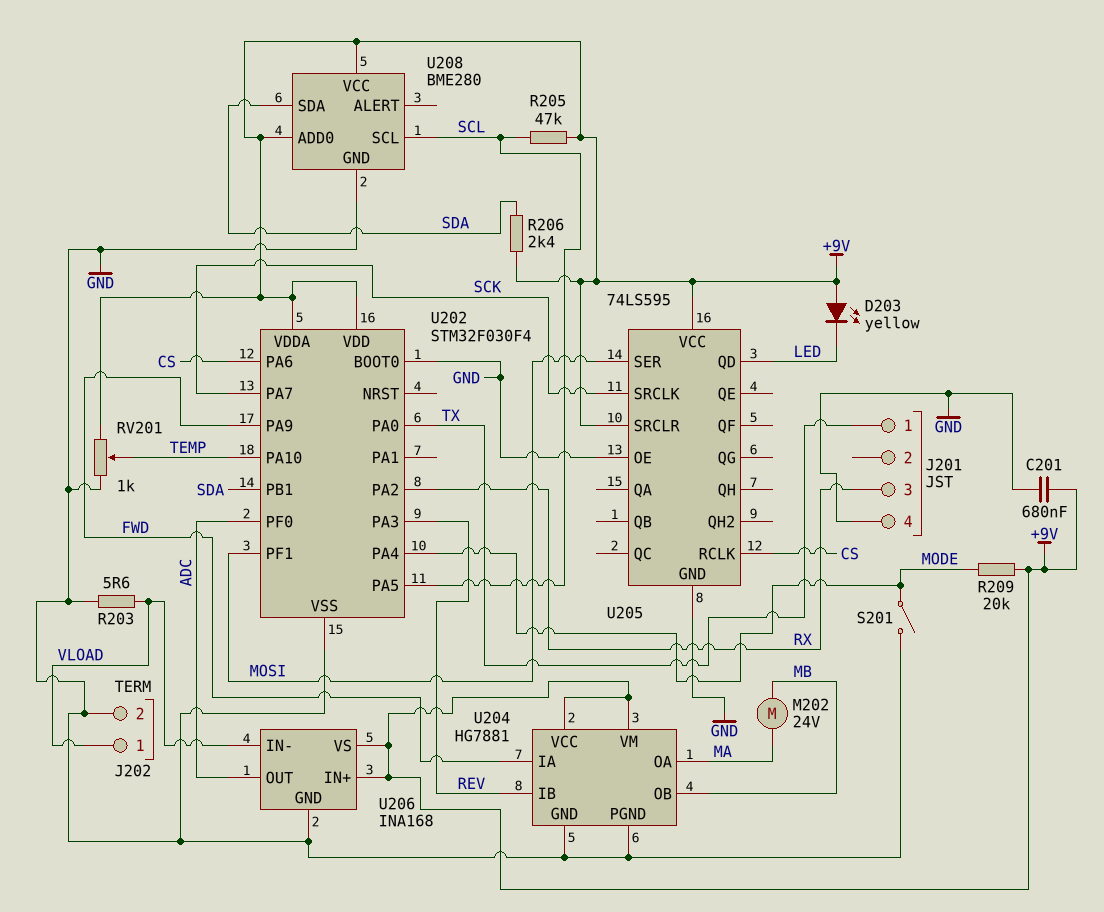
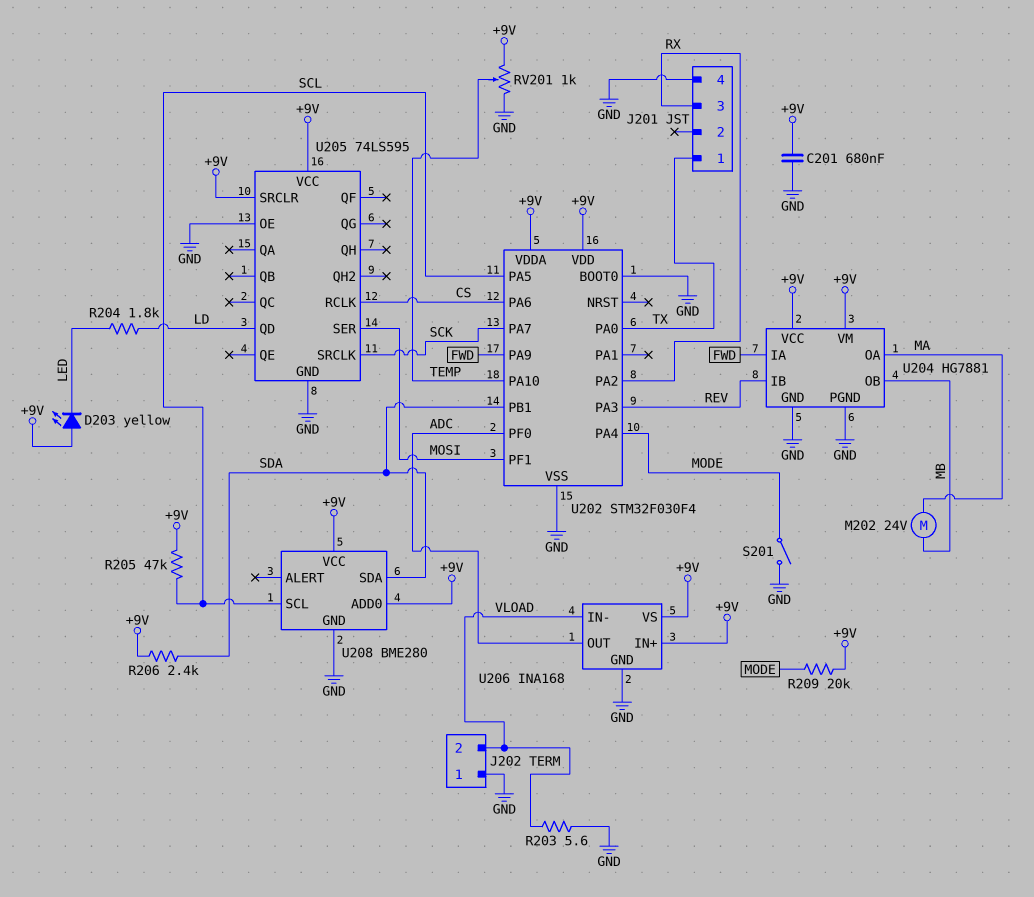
J202 pin 1: VLOAD -> GND
J202 pin 2: GND -> VLOAD
R204: none -> 1.8k (LD, LED)
U205 pin QD: LED -> LD

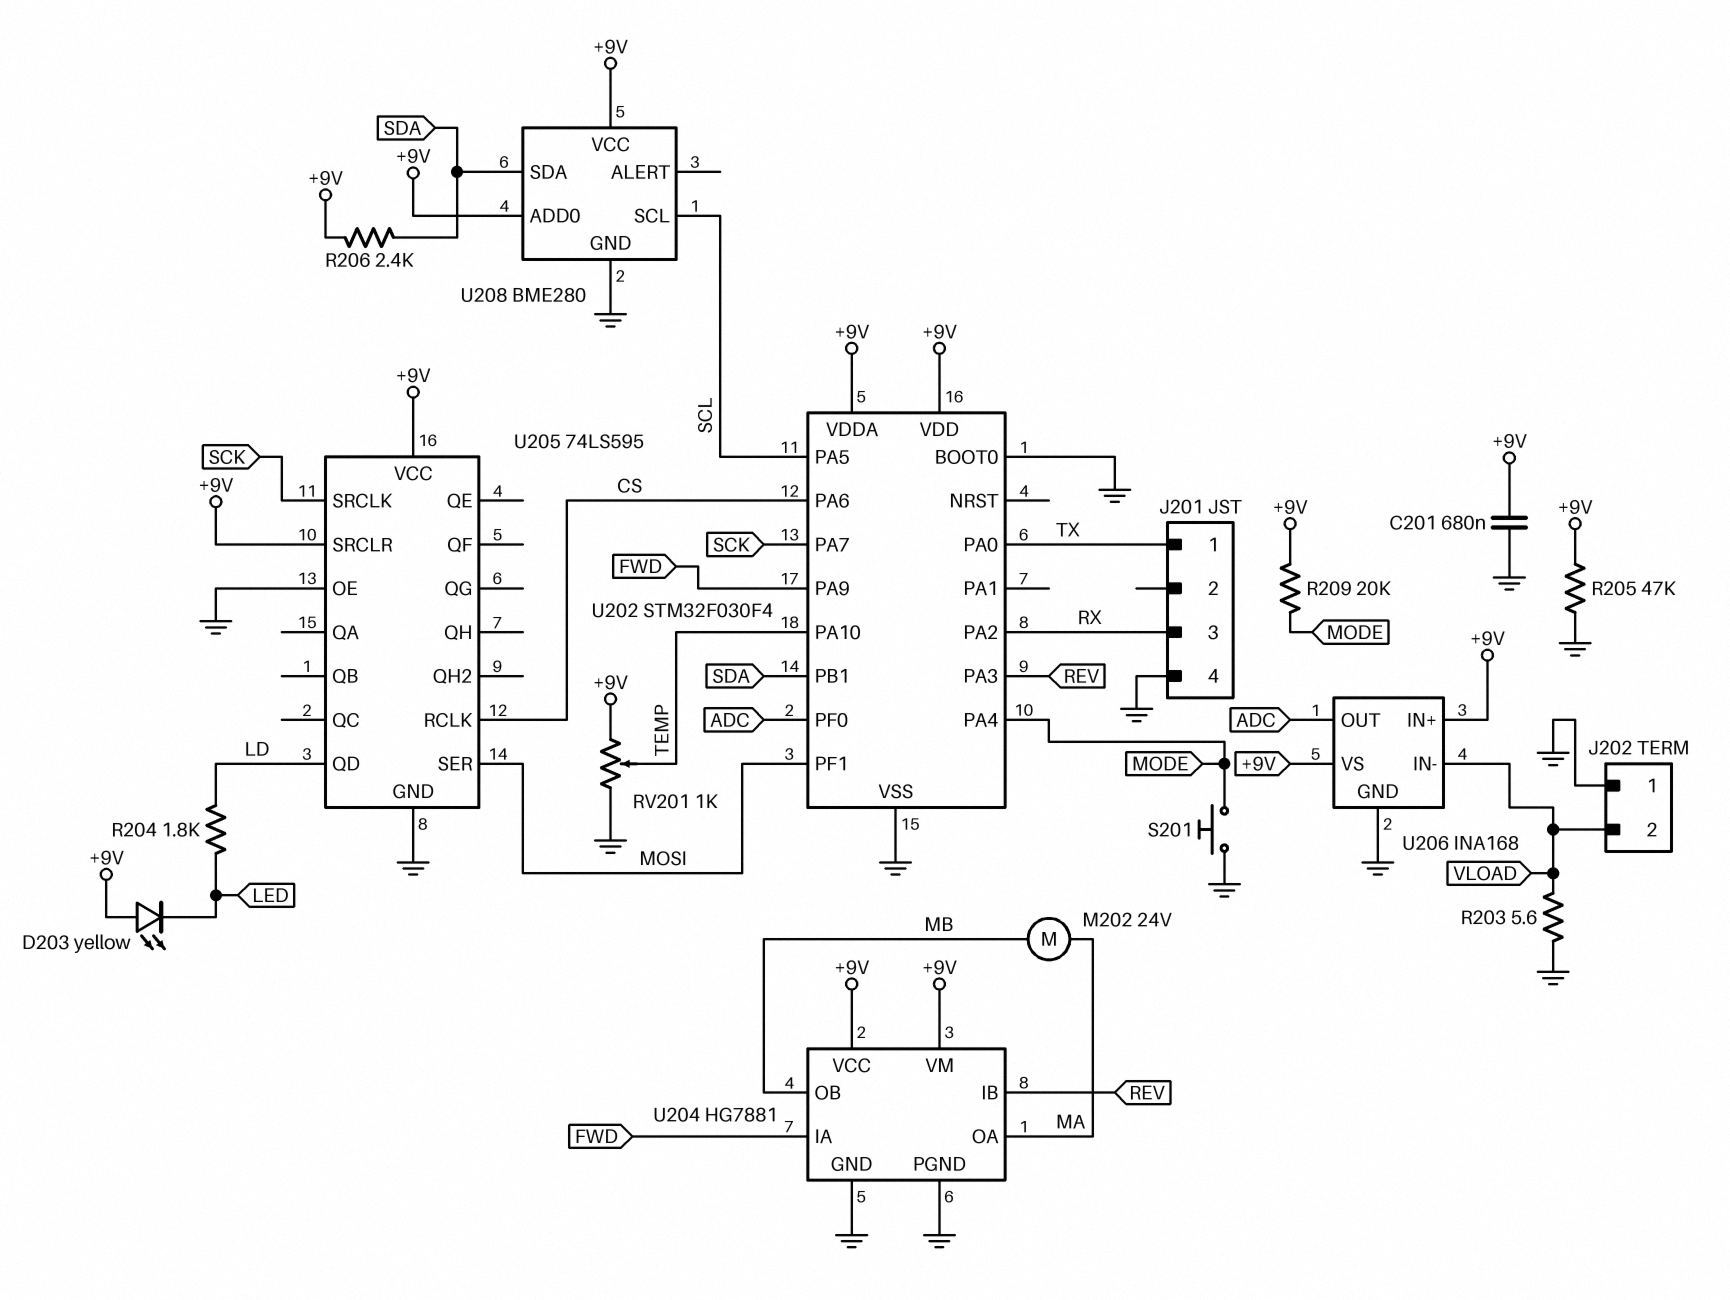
R205: 47k (+9V, SCL) -> 47k (+9V, GND)
S201: switch (GND, MODE) -> button (GND, MODE)

